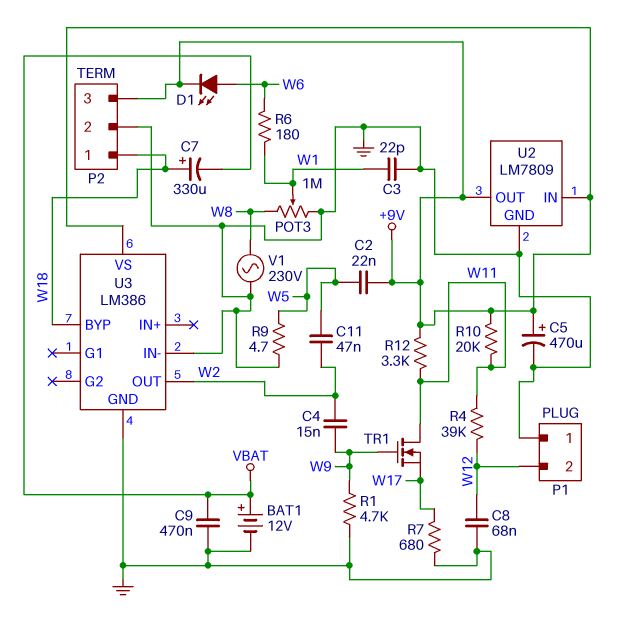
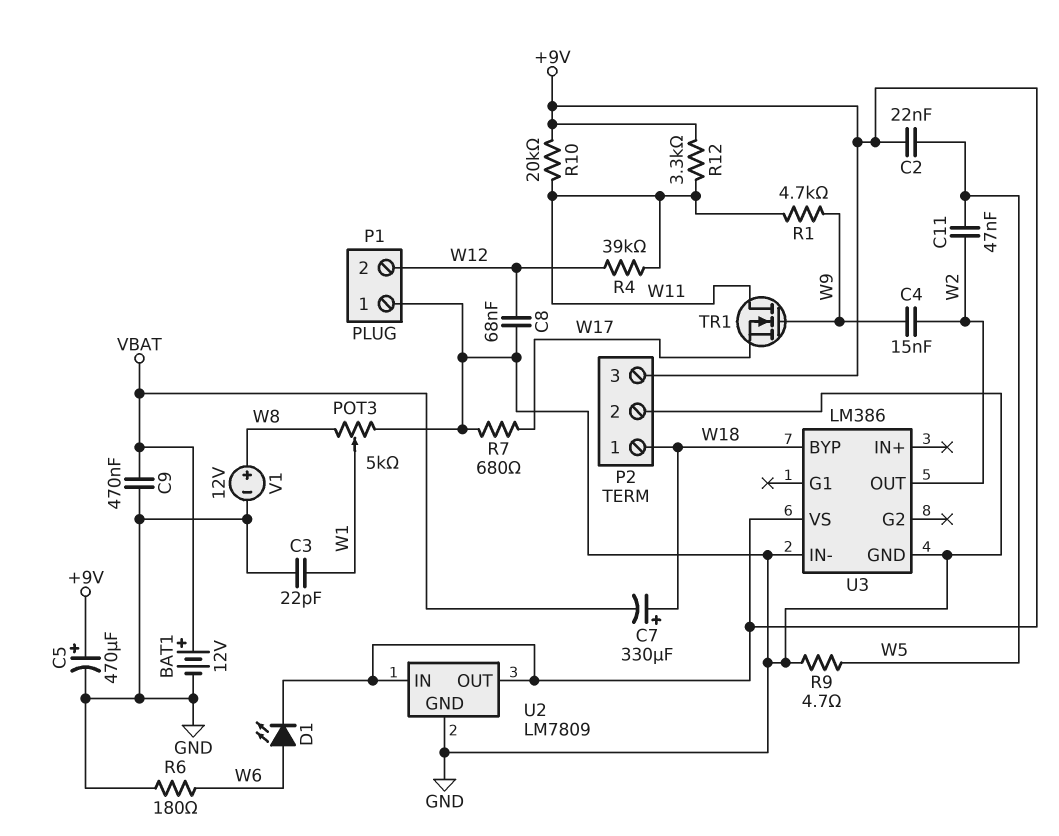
POT3: 1M (GND, W8, wiper W1) -> 5k (GND, W8, wiper W1)
R1: 4.7k (GND, W9) -> 4.7k (W9, W11)
R6: 180 (W1, W6) -> 180 (GND, W6)
V1: AC 230V (GND, W8) -> 12V (plus W8, minus GND)

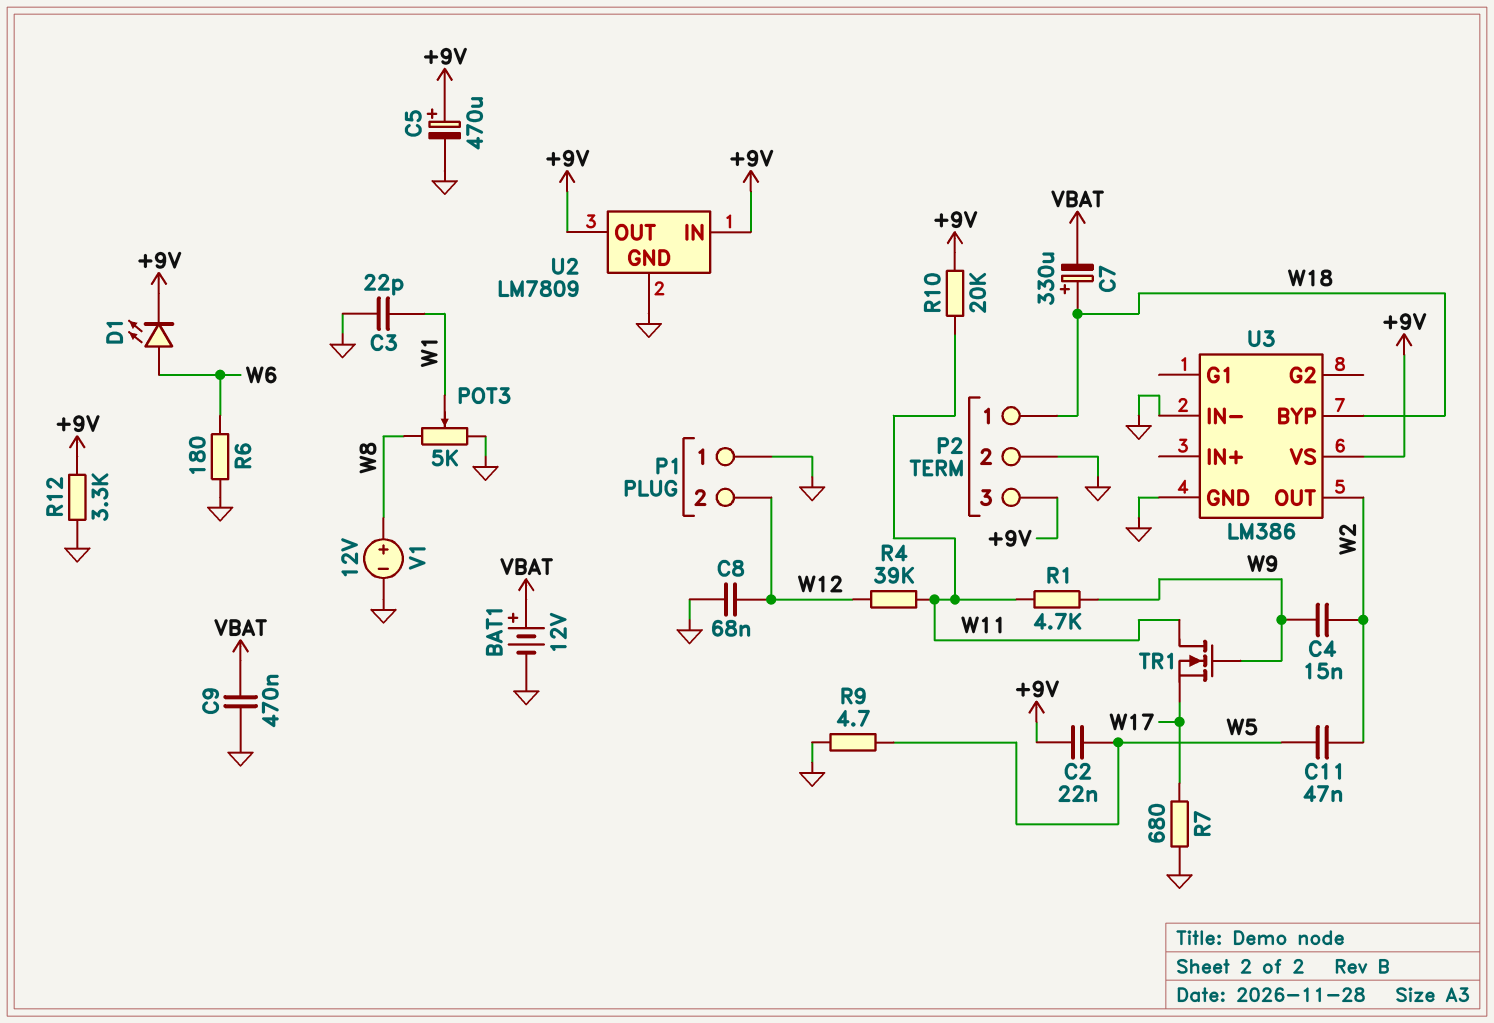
R12: 3.3k (+9V, W11) -> 3.3k (+9V, GND)

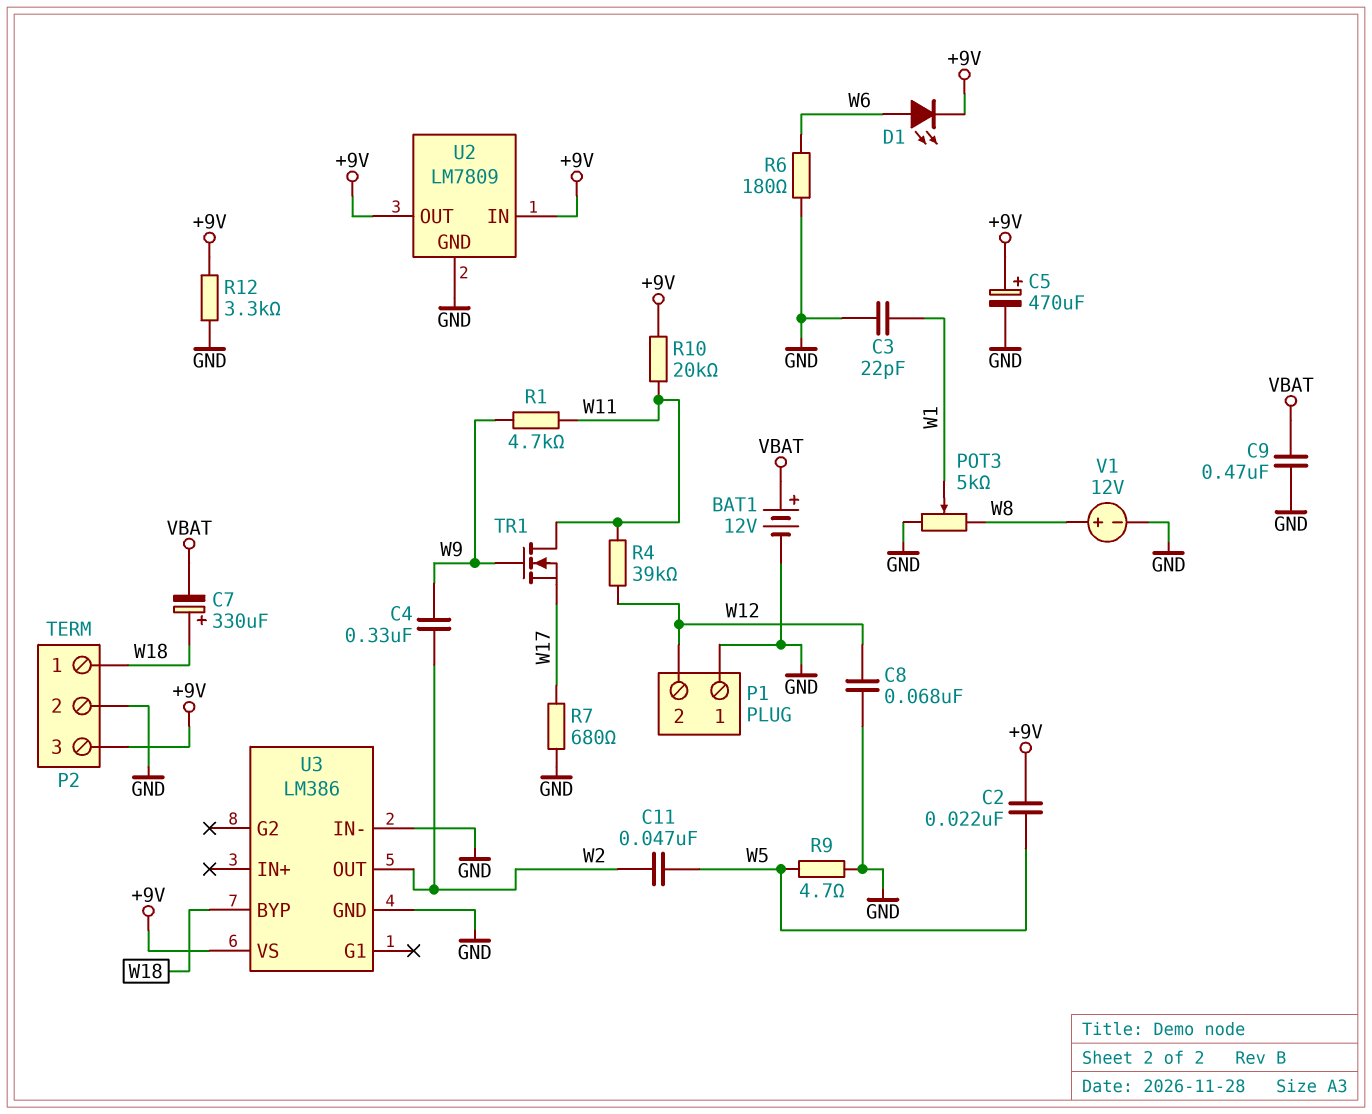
C4: 15nF (W2, W9) -> 330nF (W2, W9)

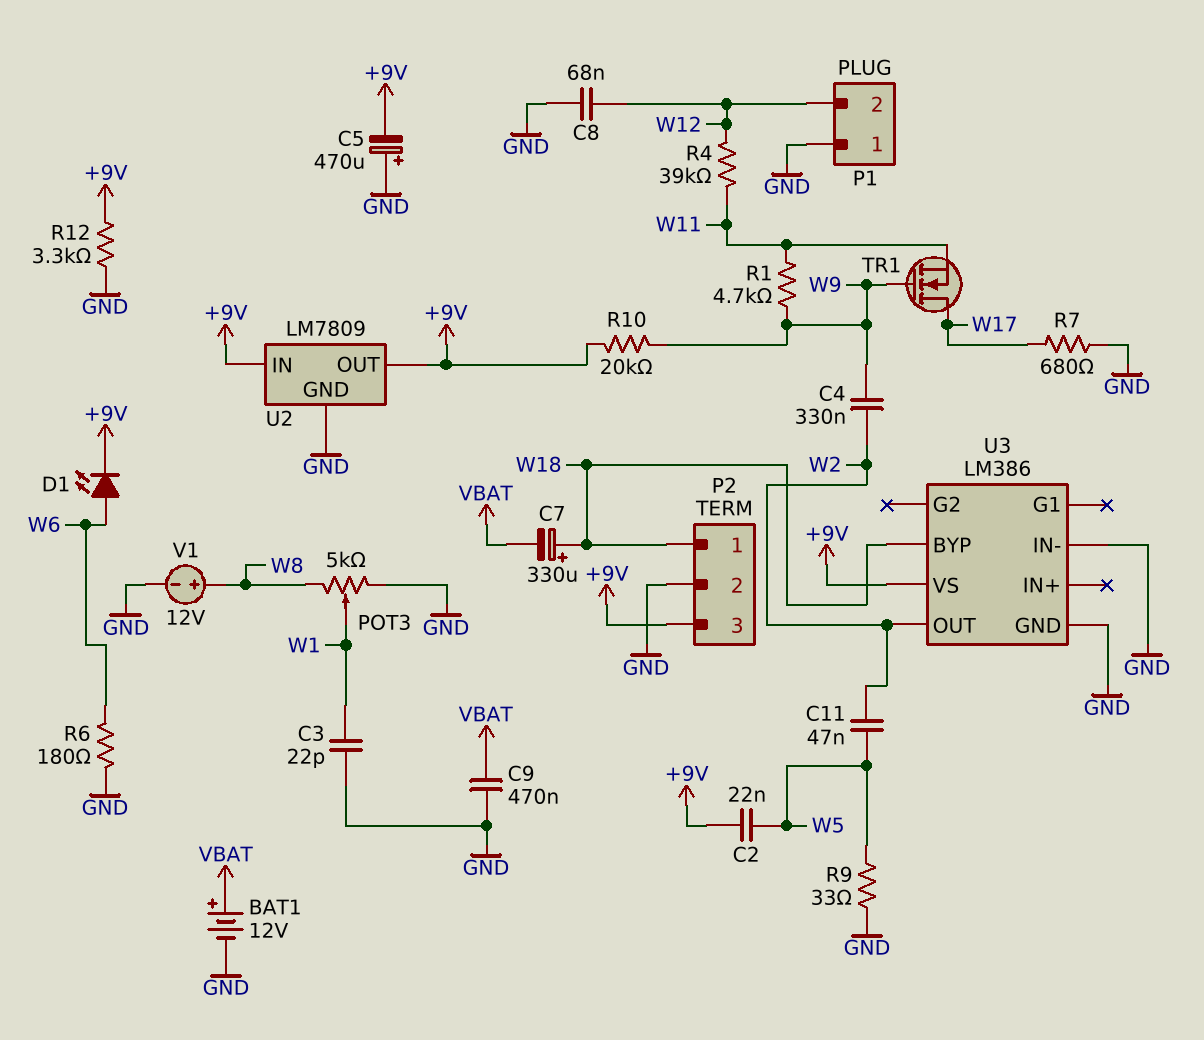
C5: 470uF (plus +9V, minus GND) -> 470uF (plus GND, minus +9V)
R9: 4.7 (GND, W5) -> 33 (GND, W5)
R10: 20k (+9V, W11) -> 20k (+9V, W9)
TR1: NMOS (G W9, D W11, S W17) -> NMOS (G W9, D W17, S W11)

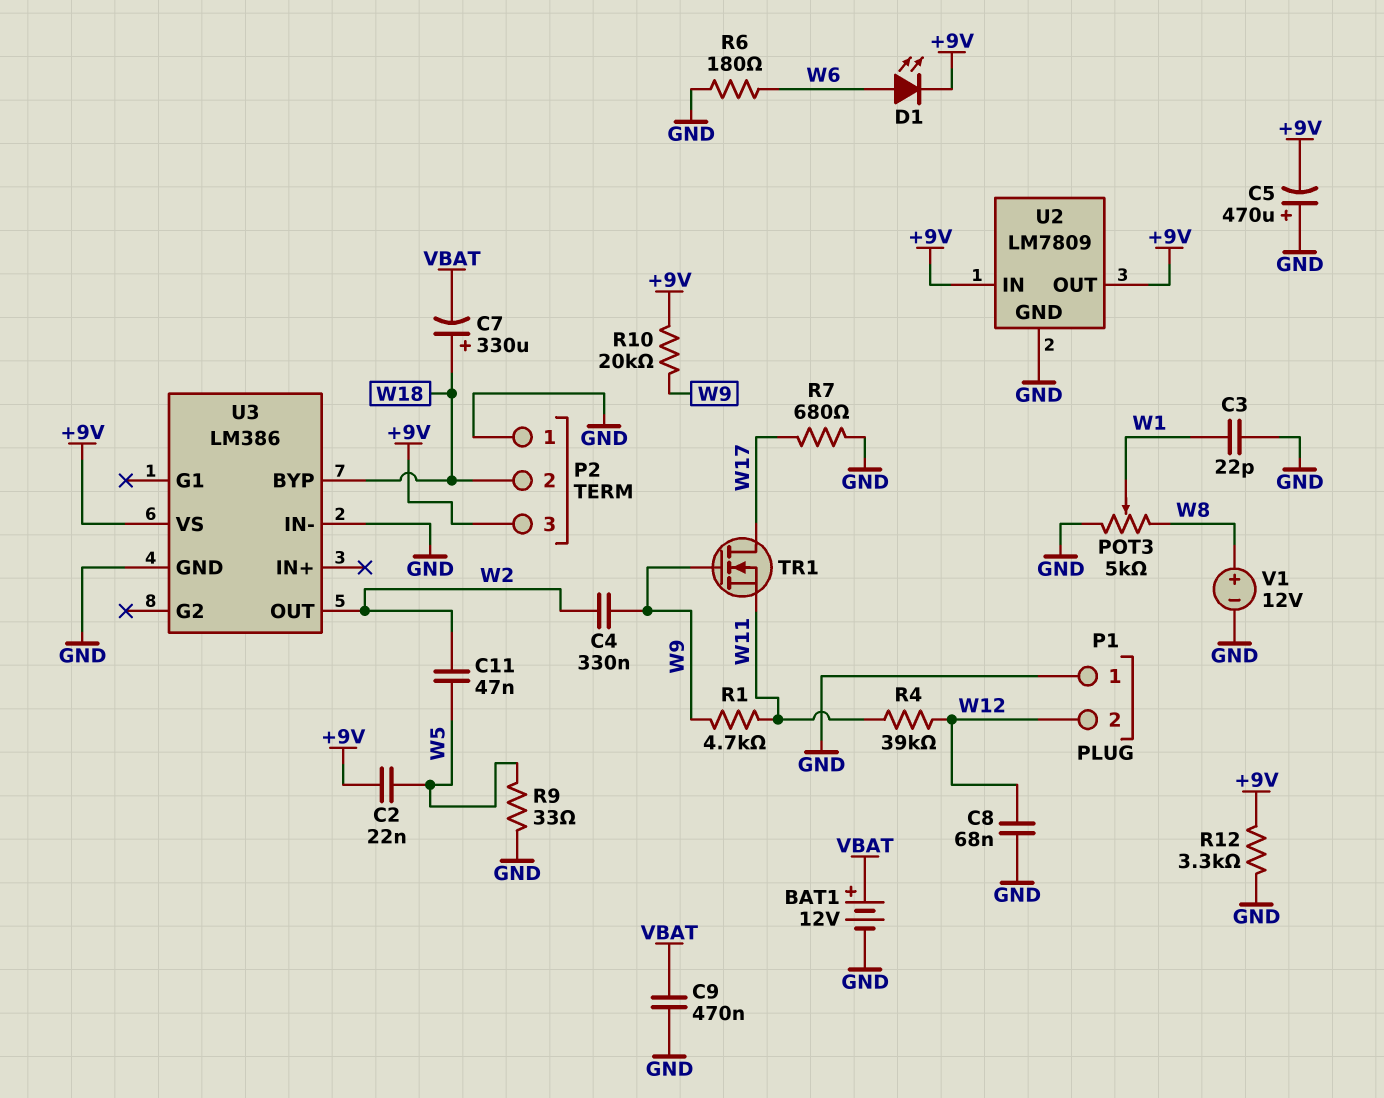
P2 pin 1: W18 -> GND
P2 pin 2: GND -> W18

